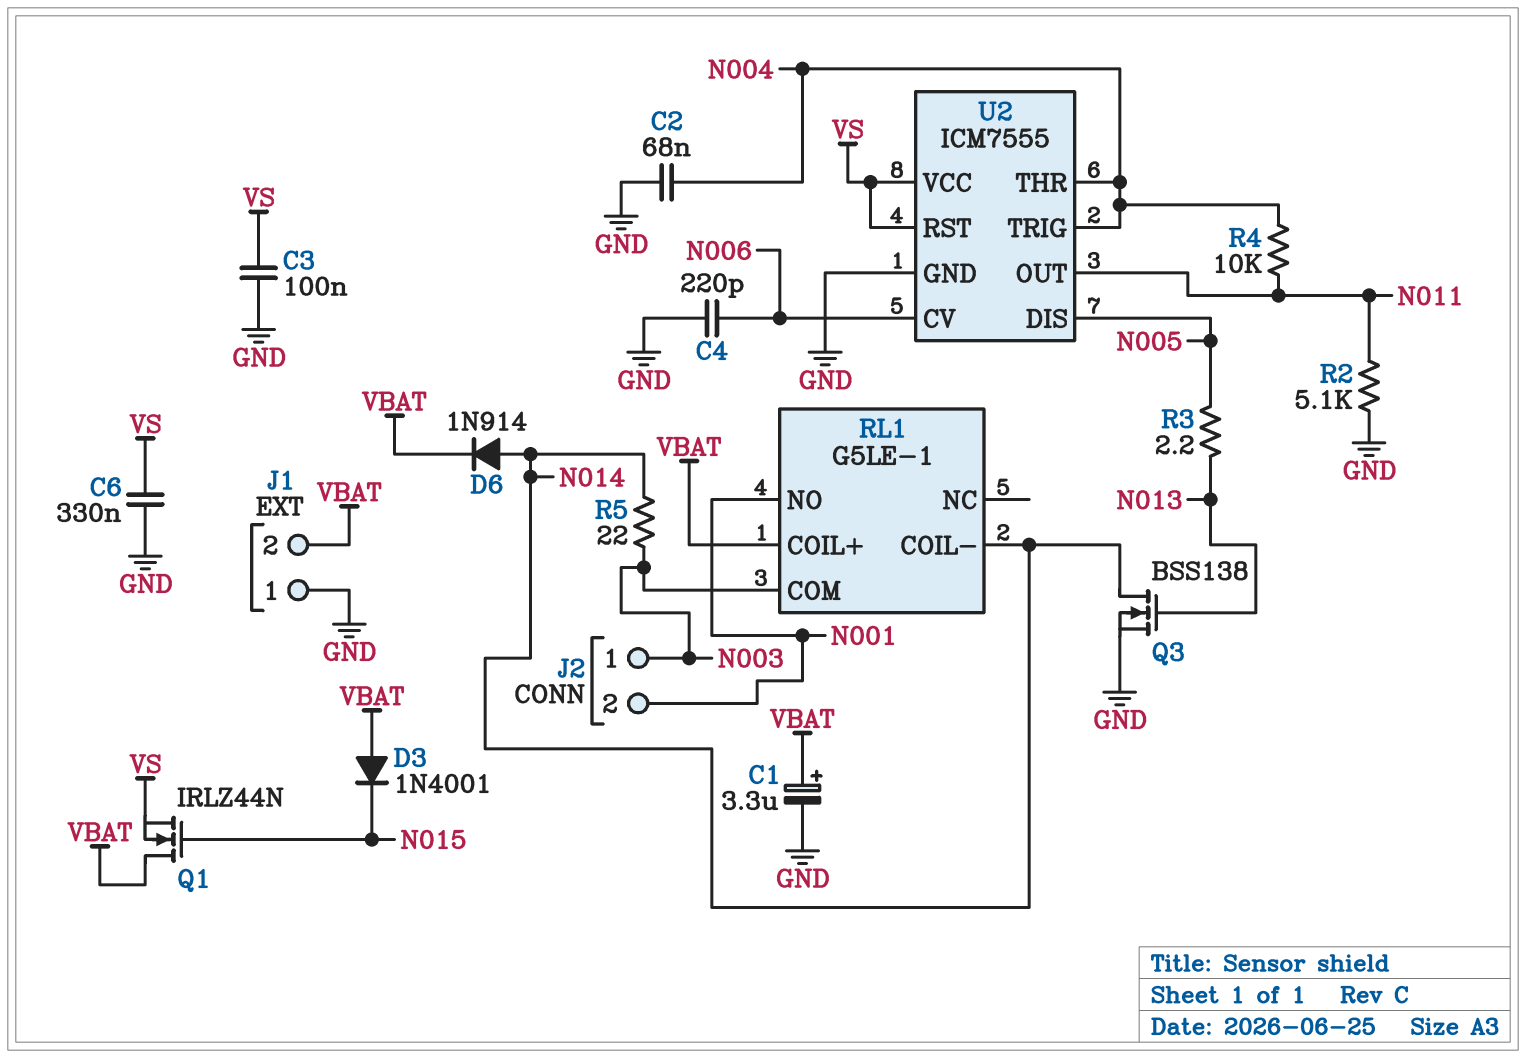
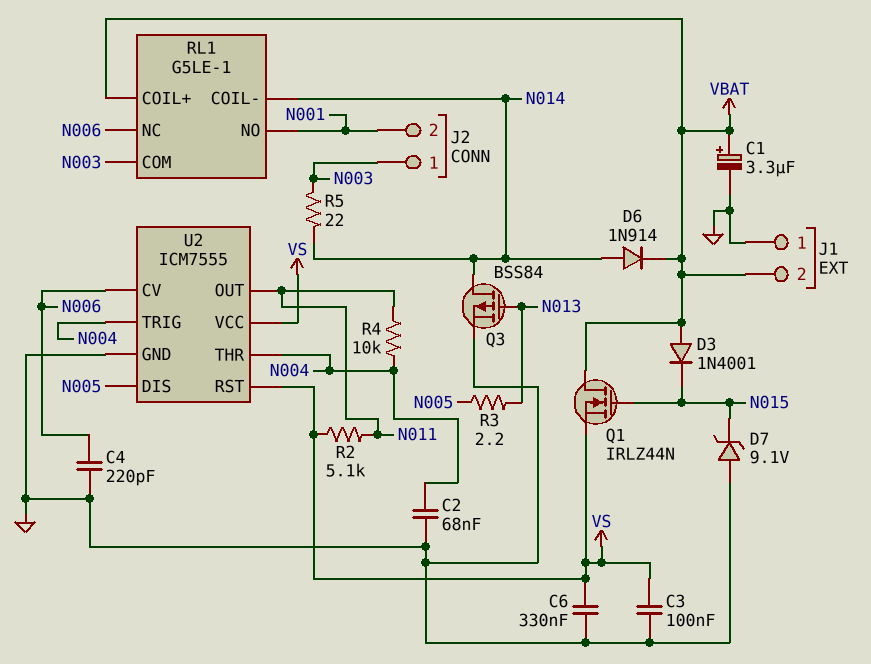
D7: none -> zener 9.1V (A GND, K N015)
Q3: NMOS BSS138 (G N013, D N014, S GND) -> PMOS BSS84 (G N013, D N014, S GND)
R2: 5.1k (GND, N011) -> 5.1k (N011, VS)
RL1 pin NC: none -> N006

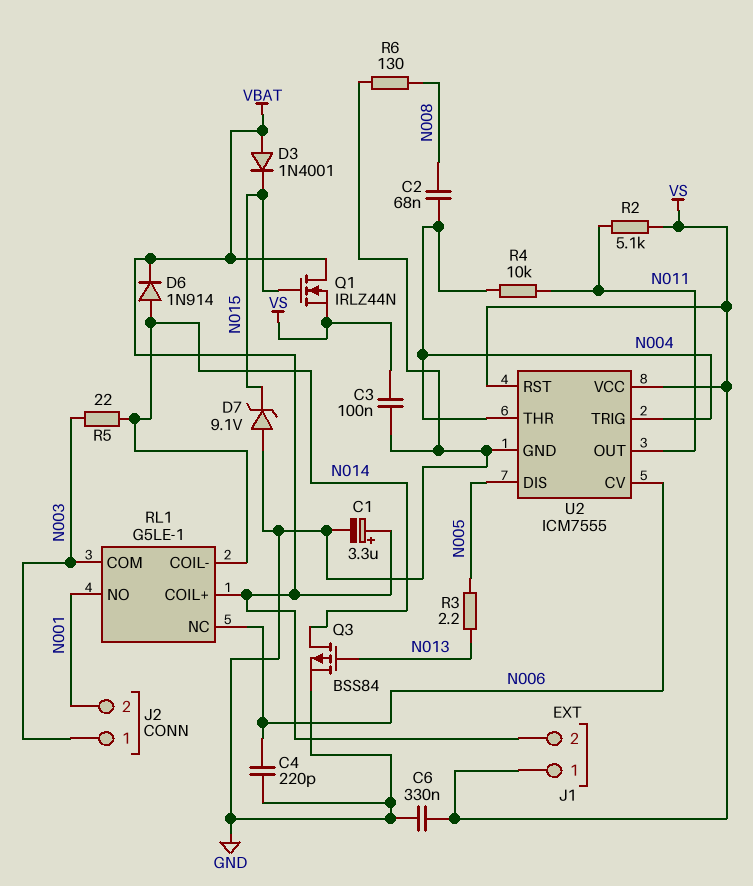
C2: 68nF (GND, N004) -> 68nF (N004, N008)
J1 pin 1: GND -> VS
R6: none -> 130 (GND, N008)

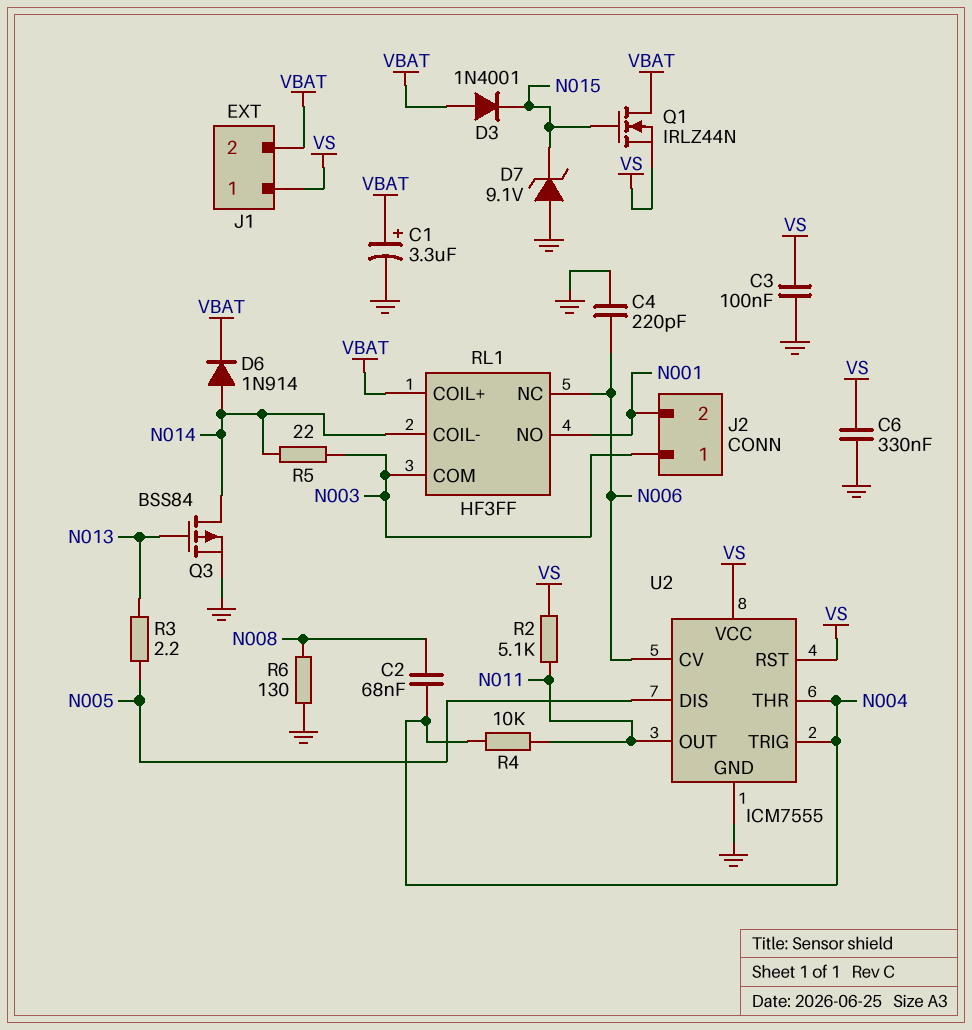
RL1: G5LE-1 -> HF3FF

